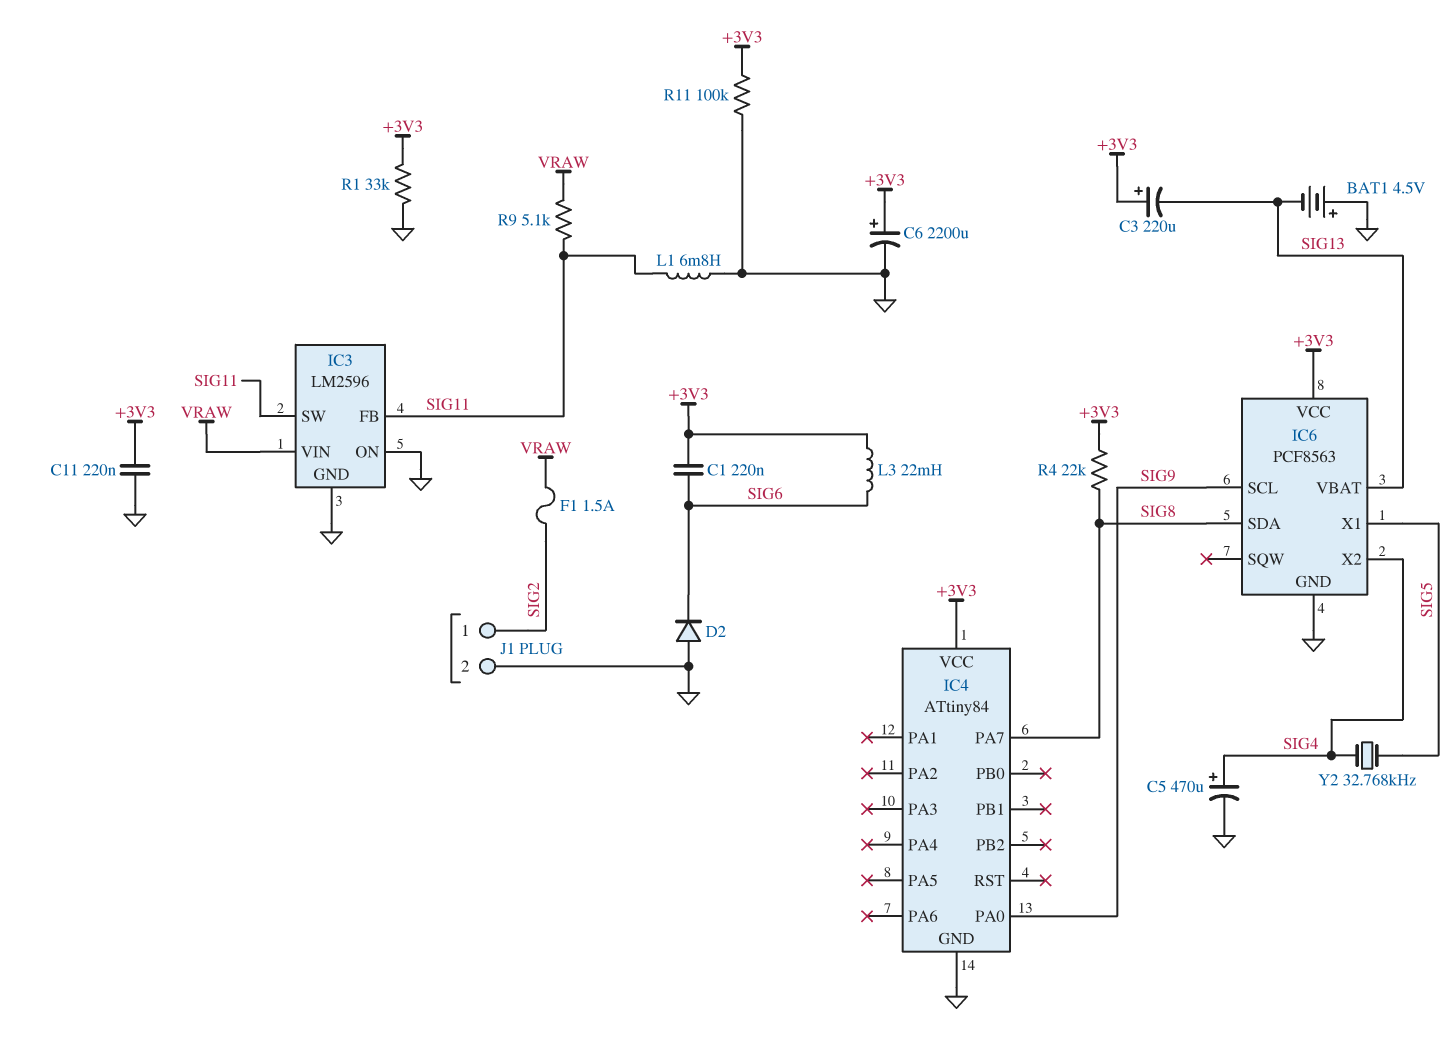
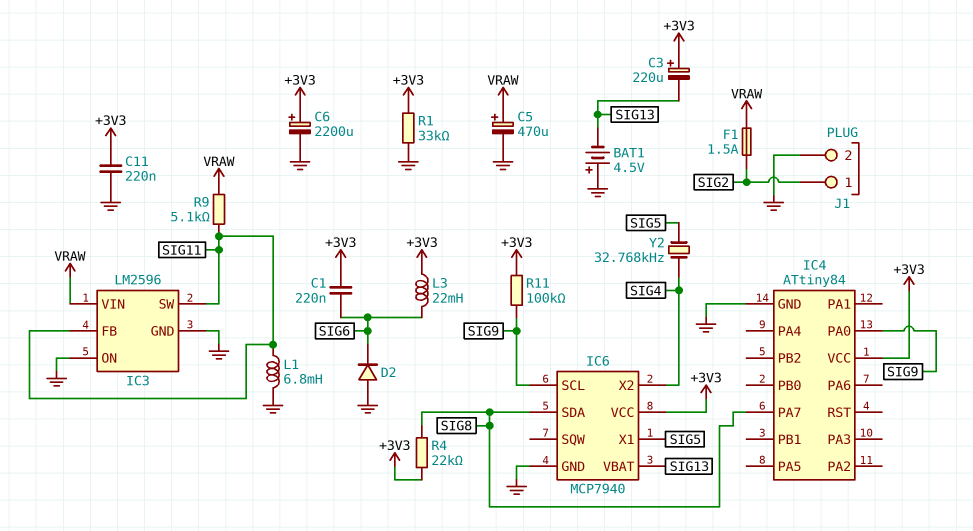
C5: 470uF (plus SIG4, minus GND) -> 470uF (plus VRAW, minus GND)
IC6: PCF8563 -> MCP7940
R11: 100k (+3V3, GND) -> 100k (+3V3, SIG9)

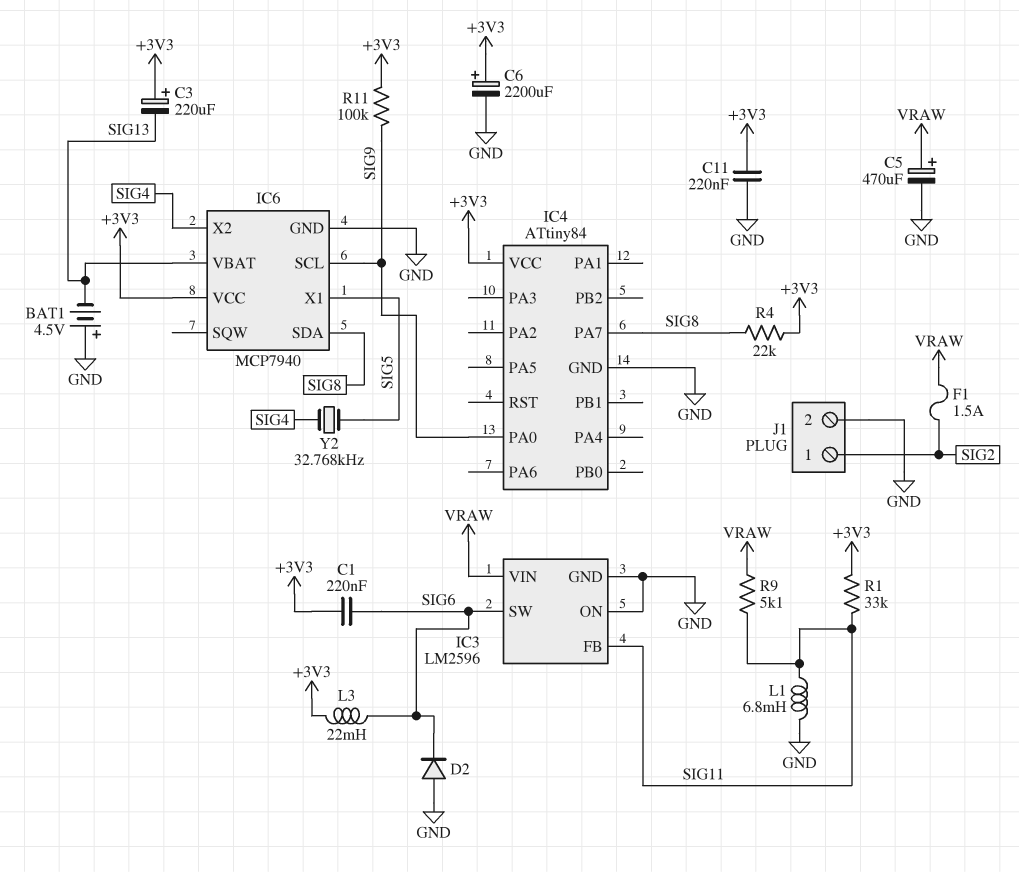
IC3 pin SW: SIG11 -> SIG6
R1: 33k (+3V3, GND) -> 33k (+3V3, SIG11)

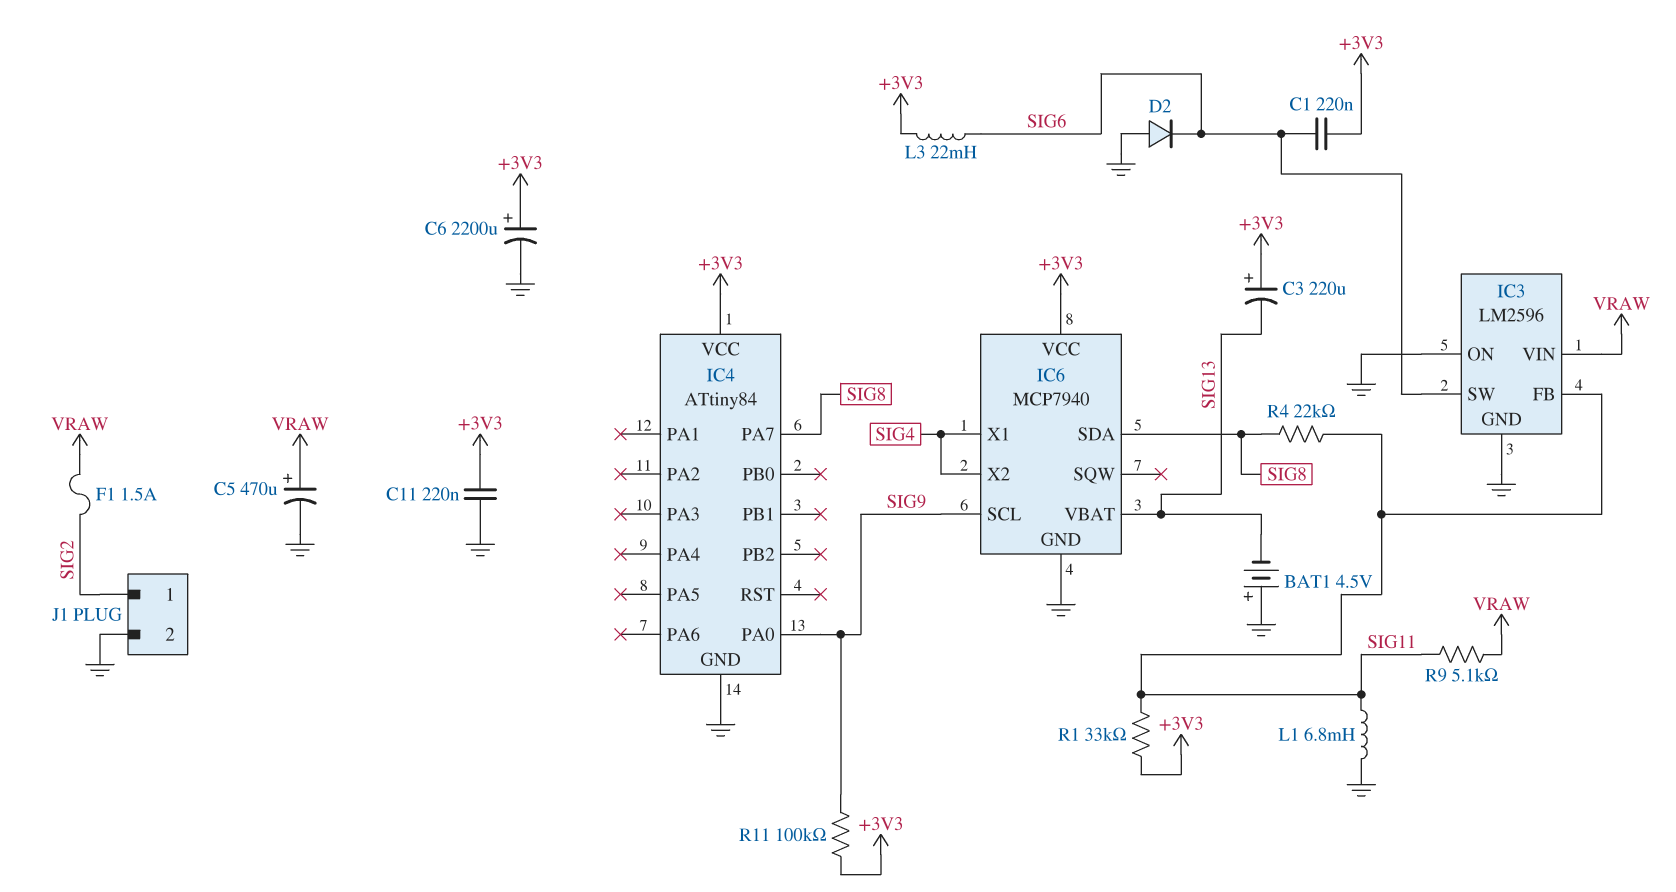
IC6 pin X1: SIG5 -> SIG4
R4: 22k (+3V3, SIG8) -> 22k (SIG8, SIG11)
Y2: 32.768kHz (SIG4, SIG5) -> none

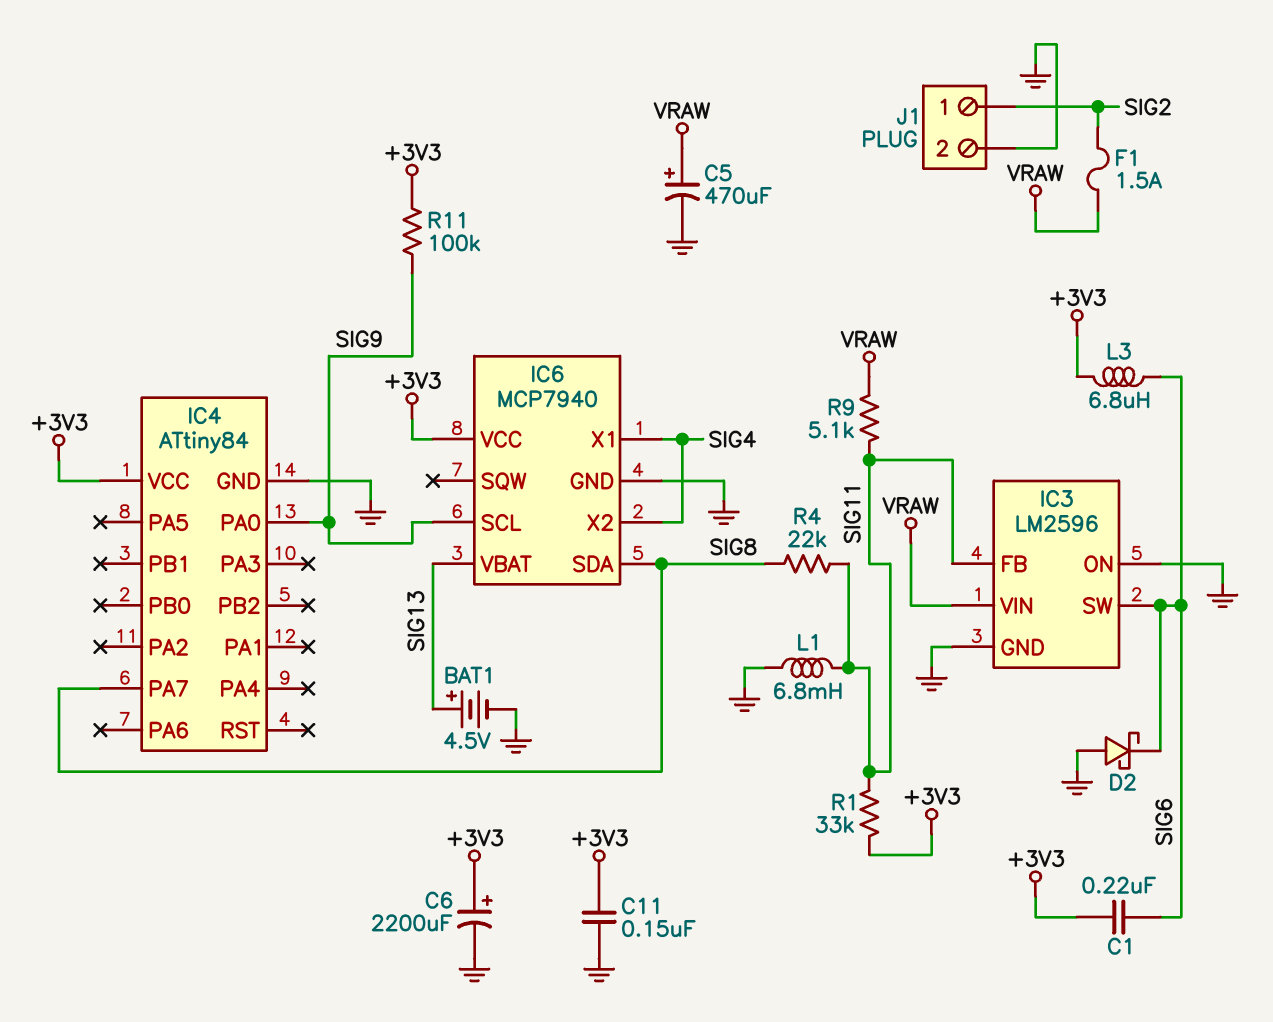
BAT1: 4.5V (plus GND, minus SIG13) -> 4.5V (plus SIG13, minus GND)
C3: 220uF (plus +3V3, minus SIG13) -> none
C11: 220nF (+3V3, GND) -> 150nF (+3V3, GND)
D2: diode (A GND, K SIG6) -> schottky (A GND, K SIG6)
L3: 22mH (+3V3, SIG6) -> 6.8uH (+3V3, SIG6)

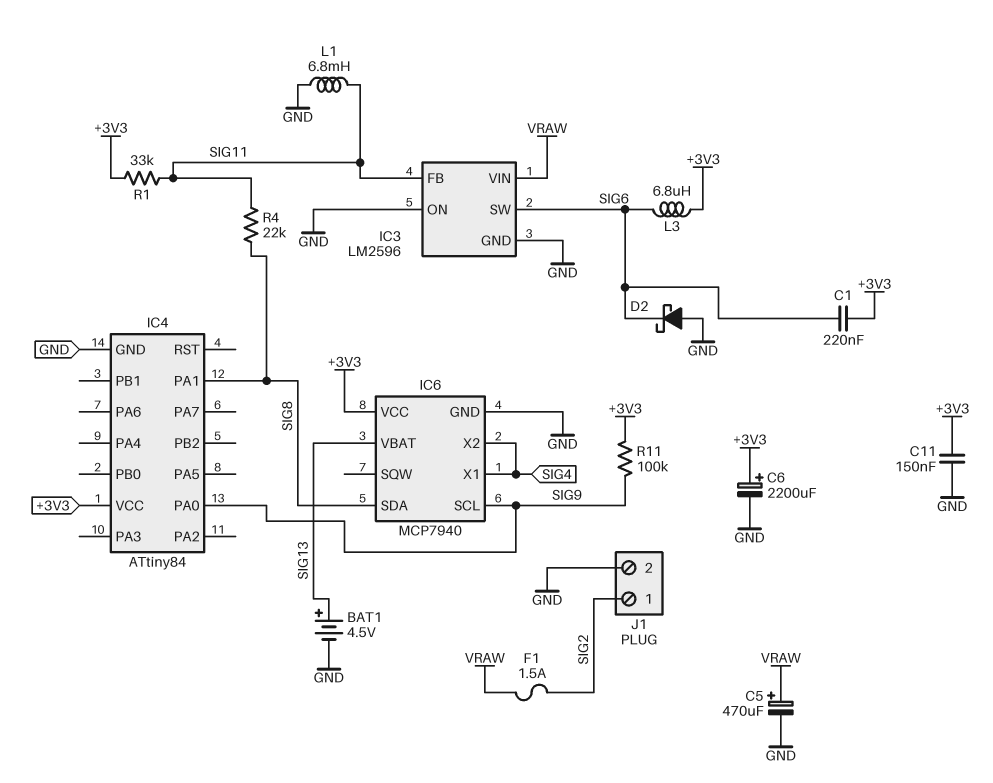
IC4 pin PA1: none -> SIG8
IC4 pin PA7: SIG8 -> none
R9: 5.1k (SIG11, VRAW) -> none

